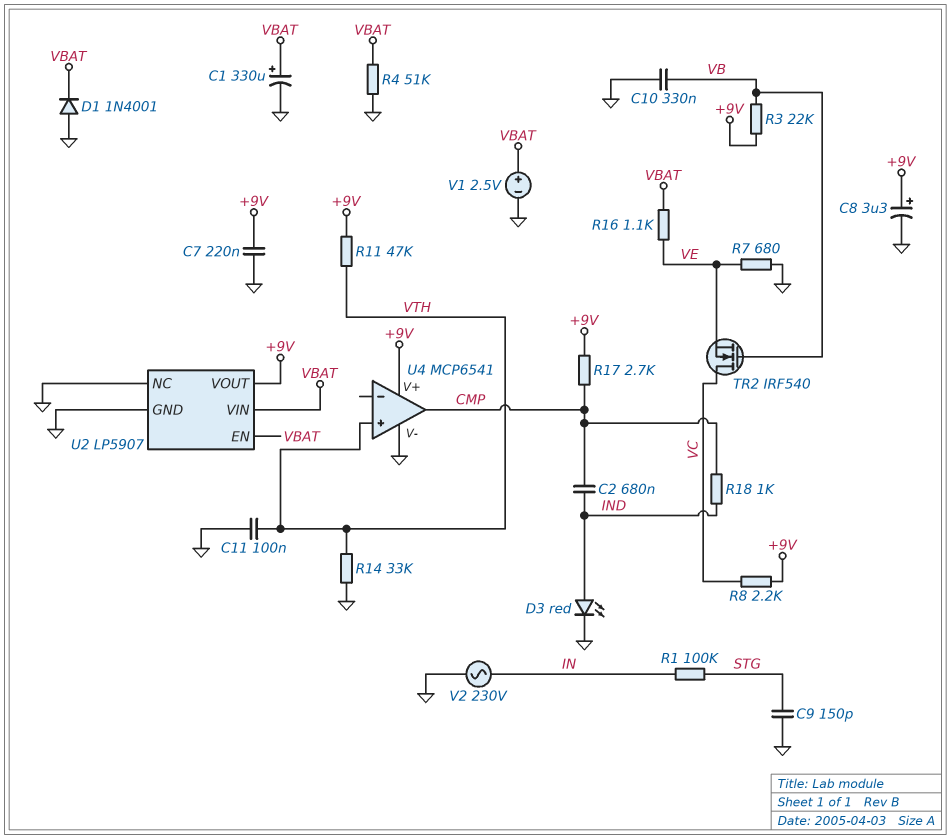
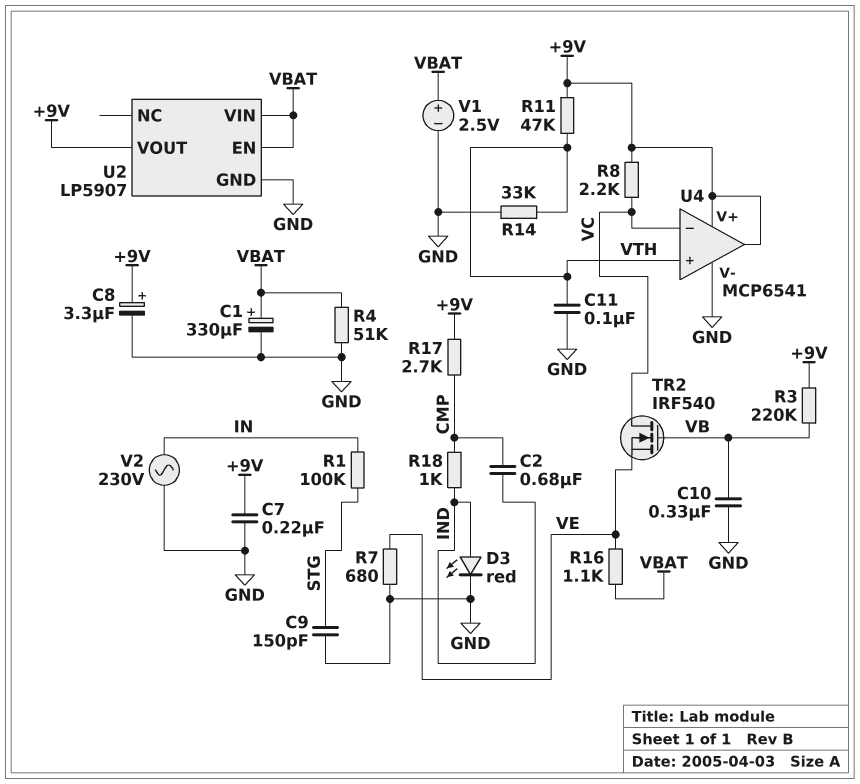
D1: diode 1N4001 (A GND, K VBAT) -> none
R3: 22k (+9V, VB) -> 220k (+9V, VB)
U2 pin NC: GND -> none
U4 pin in-: none -> VC
U4 pin out: CMP -> +9V

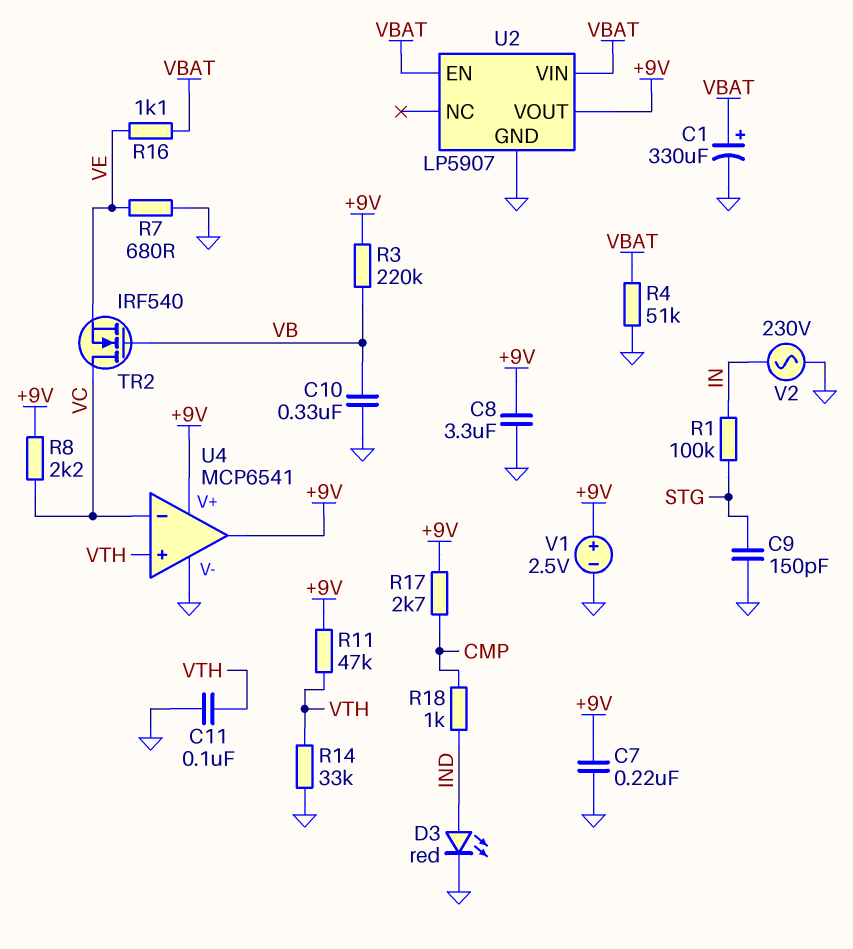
C2: 680nF (CMP, IND) -> none
C8: 3.3uF (plus +9V, minus GND) -> 3.3uF (+9V, GND)
V1: 2.5V (plus VBAT, minus GND) -> 2.5V (plus +9V, minus GND)

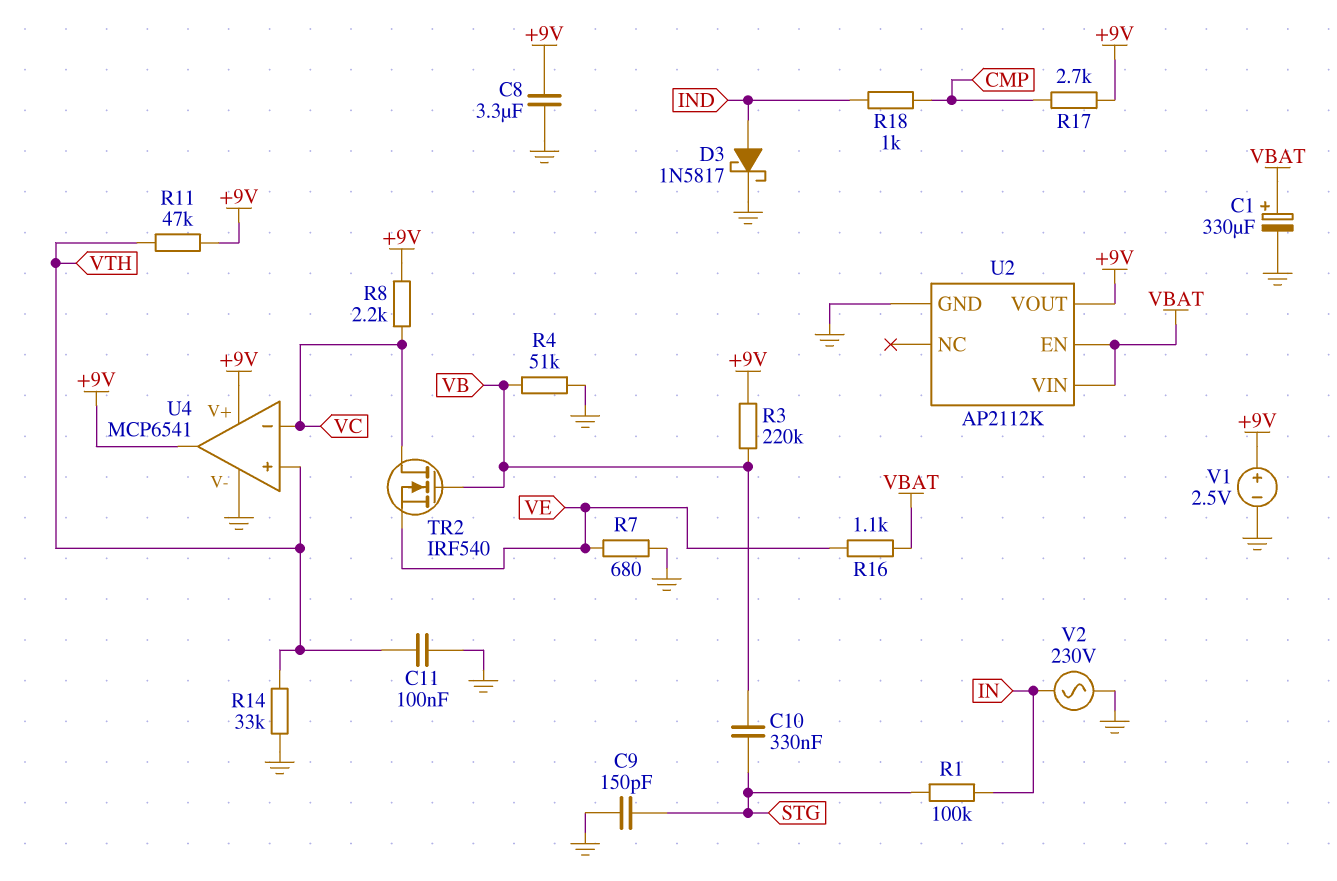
C7: 220nF (+9V, GND) -> none
C10: 330nF (GND, VB) -> 330nF (STG, VB)
D3: LED red (A IND, K GND) -> schottky 1N5817 (A IND, K GND)
R4: 51k (GND, VBAT) -> 51k (GND, VB)
U2: LP5907 -> AP2112K

